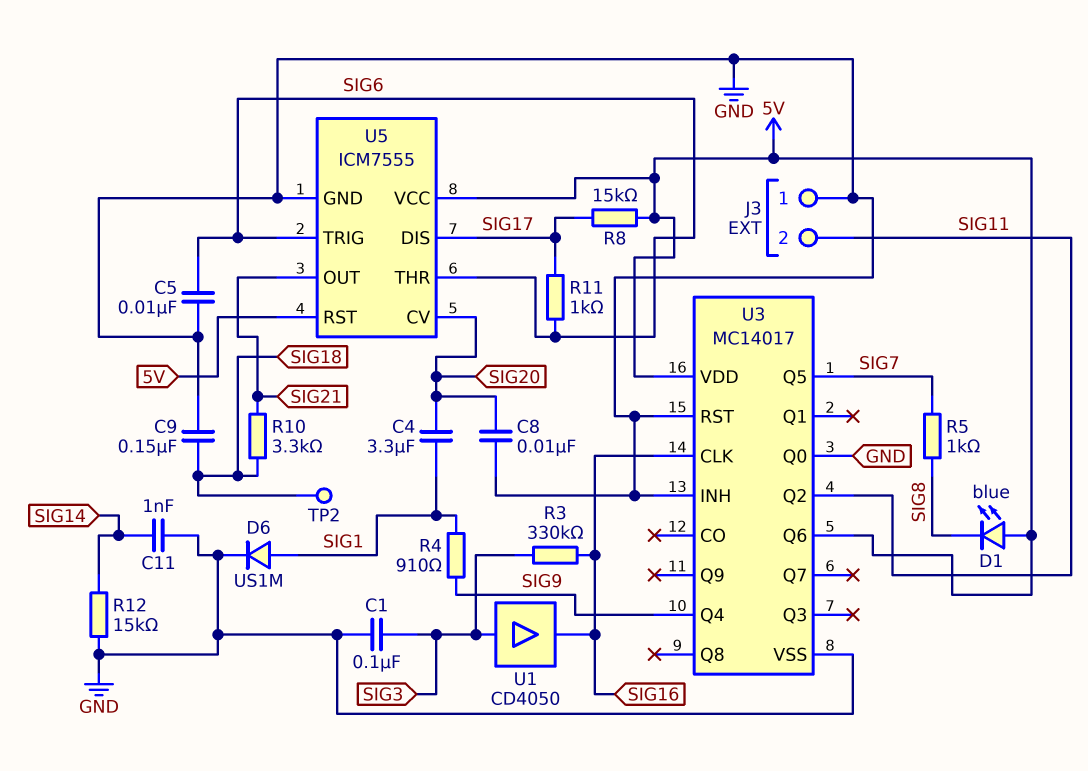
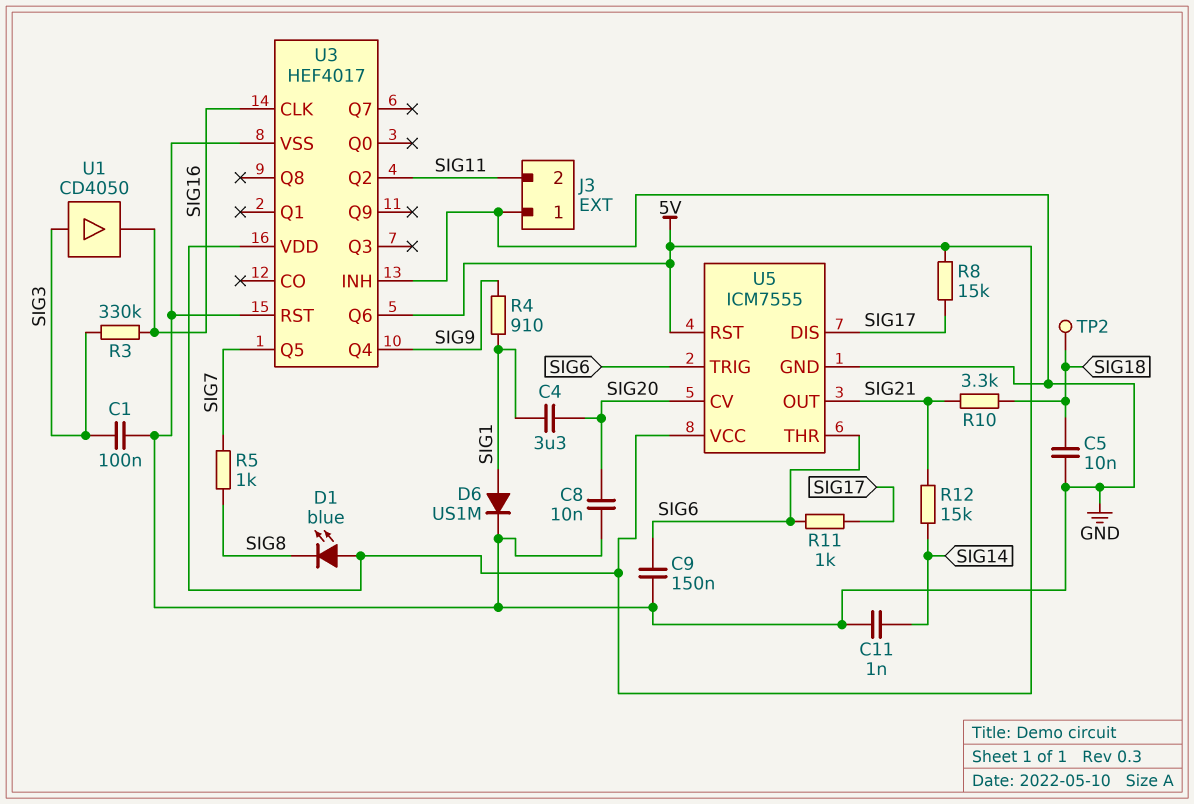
C5: 10nF (GND, SIG6) -> 10nF (GND, SIG18)
C9: 150nF (GND, SIG18) -> 150nF (GND, SIG6)
R12: 15k (GND, SIG14) -> 15k (SIG14, SIG21)
U3: MC14017 -> HEF4017
U3 pin Q0: GND -> none

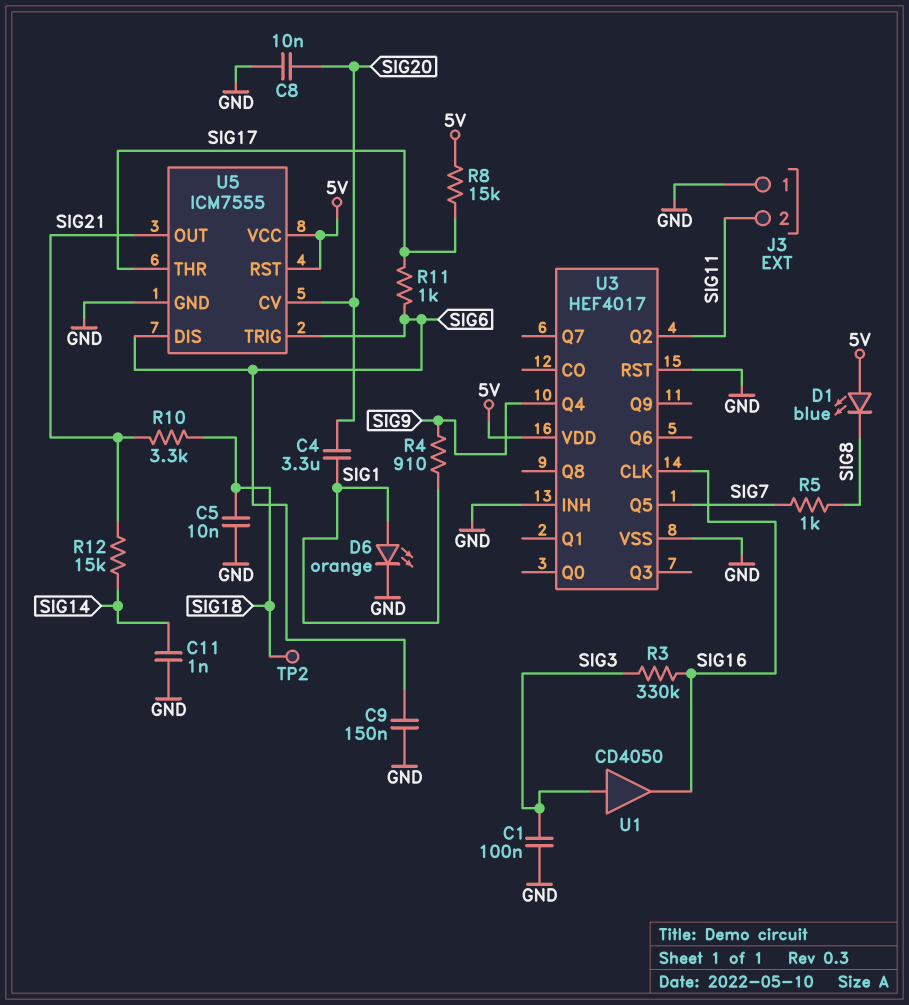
D6: diode US1M (A SIG1, K GND) -> LED orange (A SIG1, K GND)
U3 pin Q6: 5V -> none
U5 pin DIS: SIG17 -> SIG6
U5 pin THR: SIG6 -> SIG17

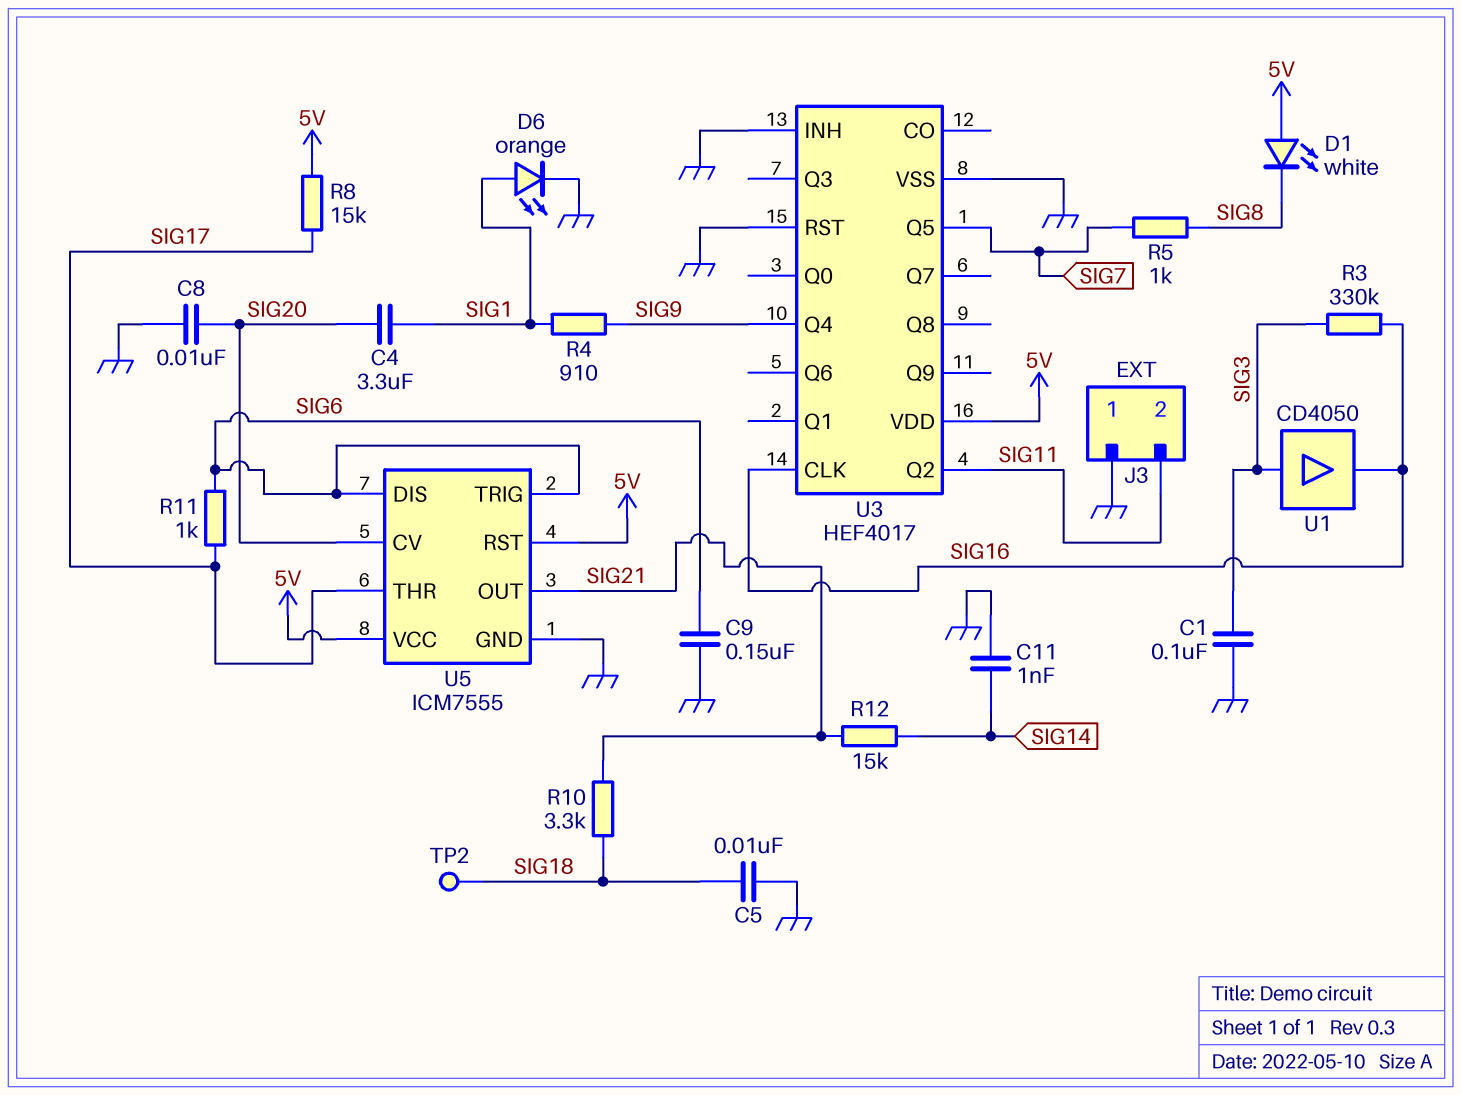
D1: LED blue (A 5V, K SIG8) -> LED white (A 5V, K SIG8)

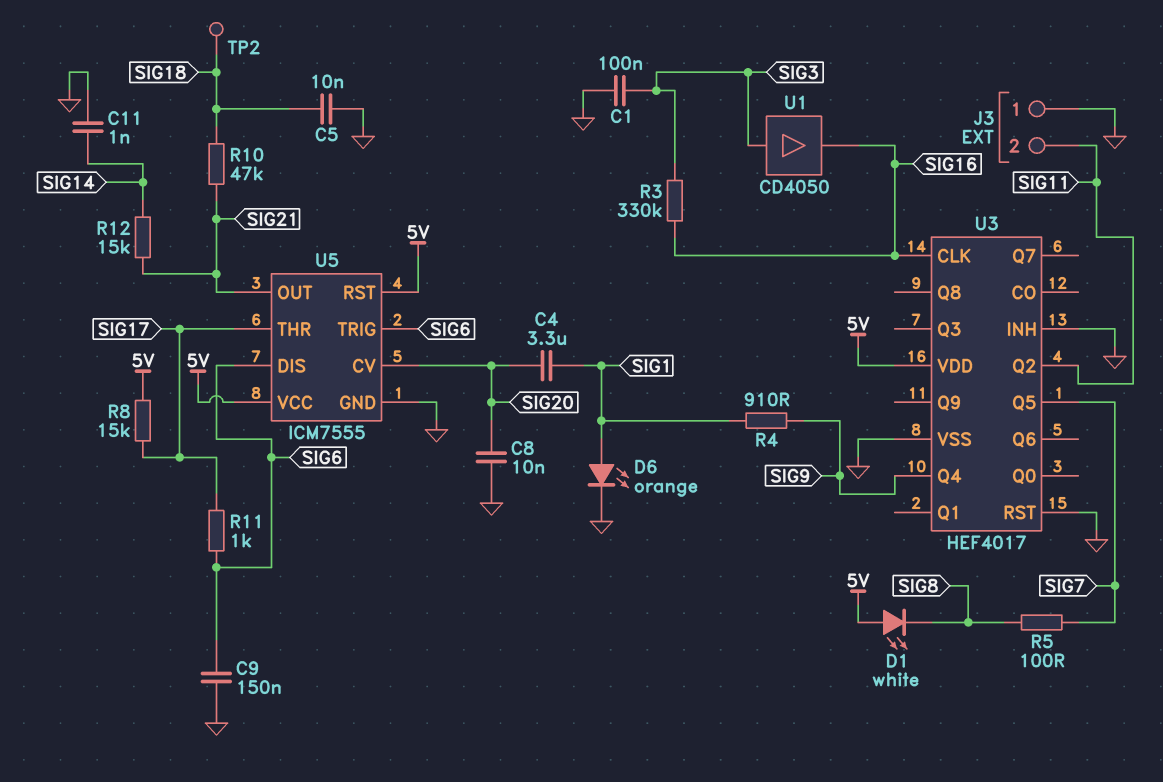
R5: 1k (SIG7, SIG8) -> 100 (SIG7, SIG8)
R10: 3.3k (SIG18, SIG21) -> 47k (SIG18, SIG21)

